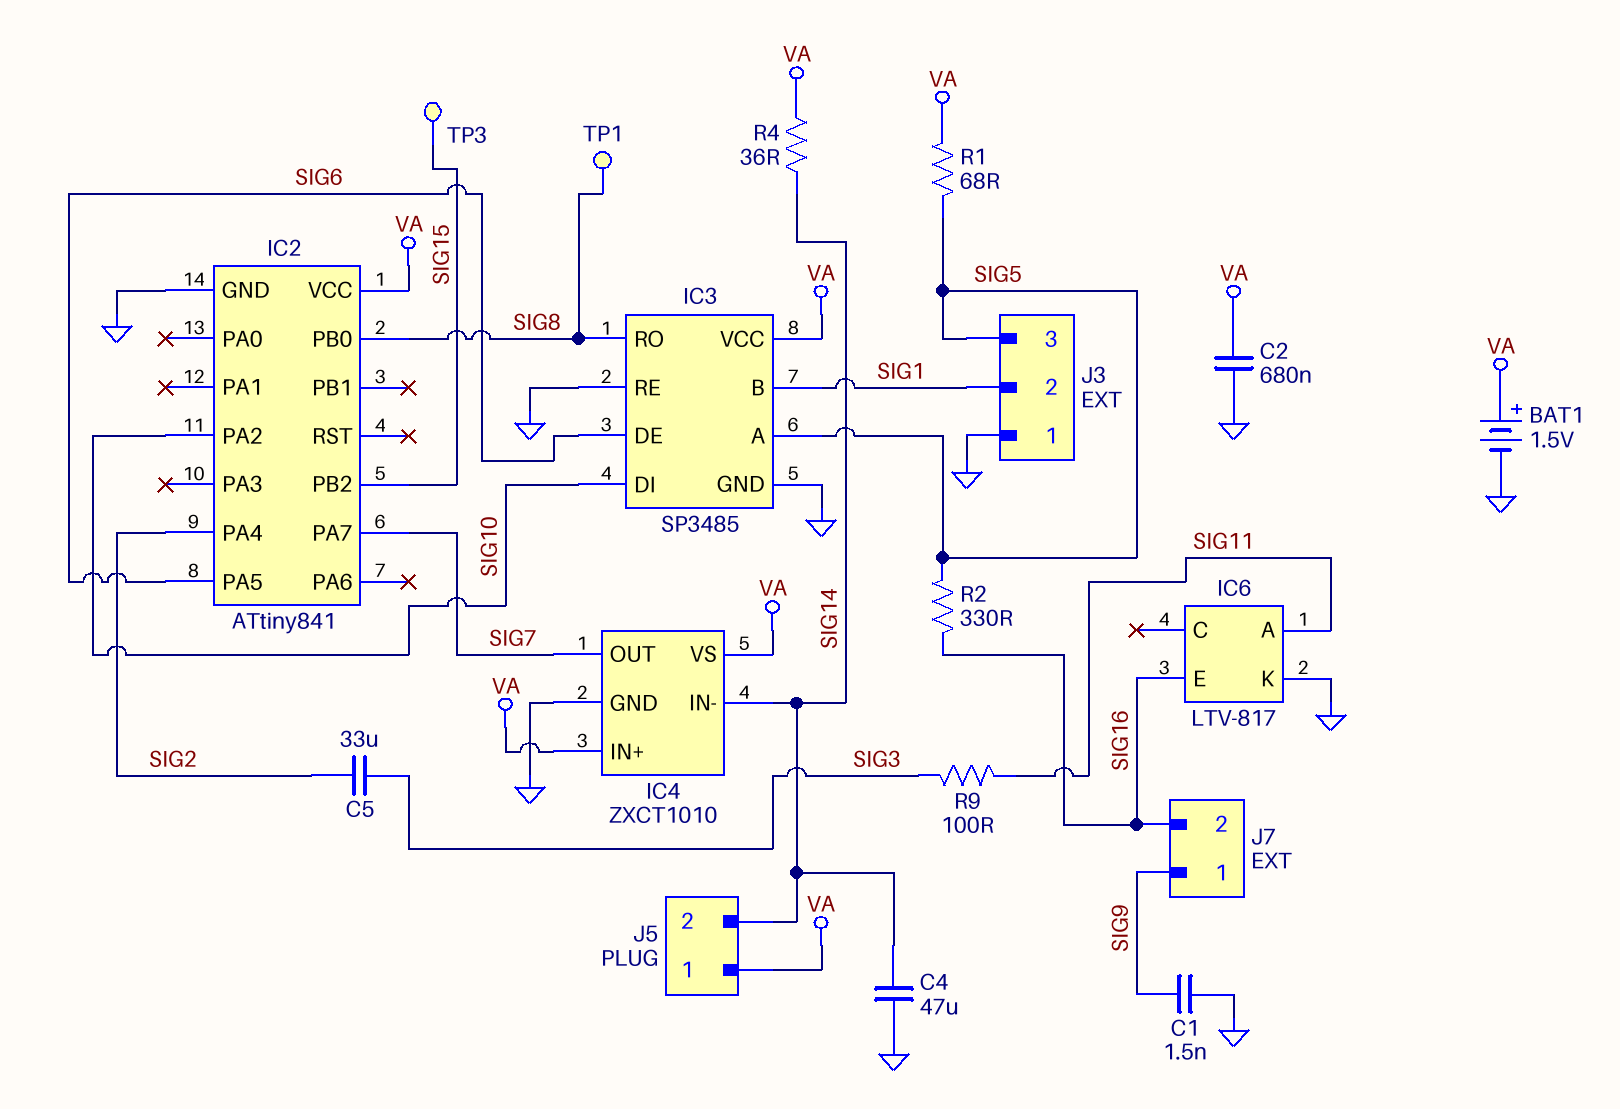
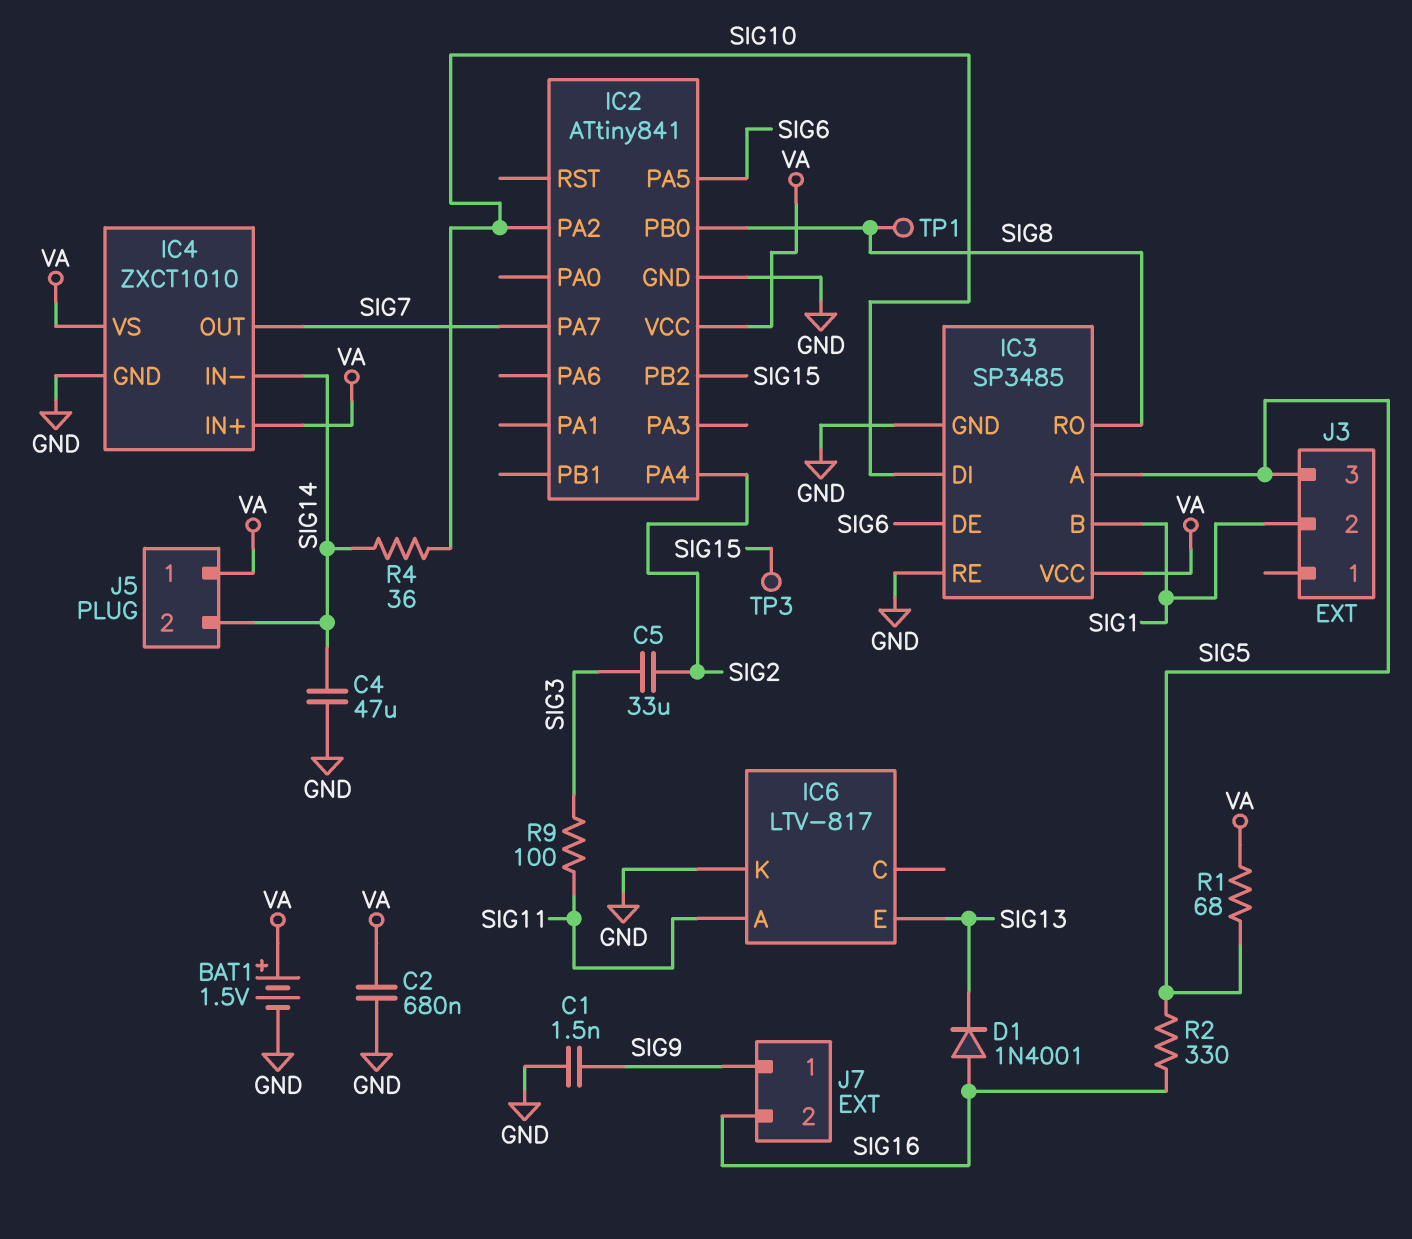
D1: none -> diode 1N4001 (A SIG16, K SIG13)
IC6 pin E: SIG16 -> SIG13
J3 pin 1: GND -> none
R4: 36 (SIG14, VA) -> 36 (SIG10, SIG14)

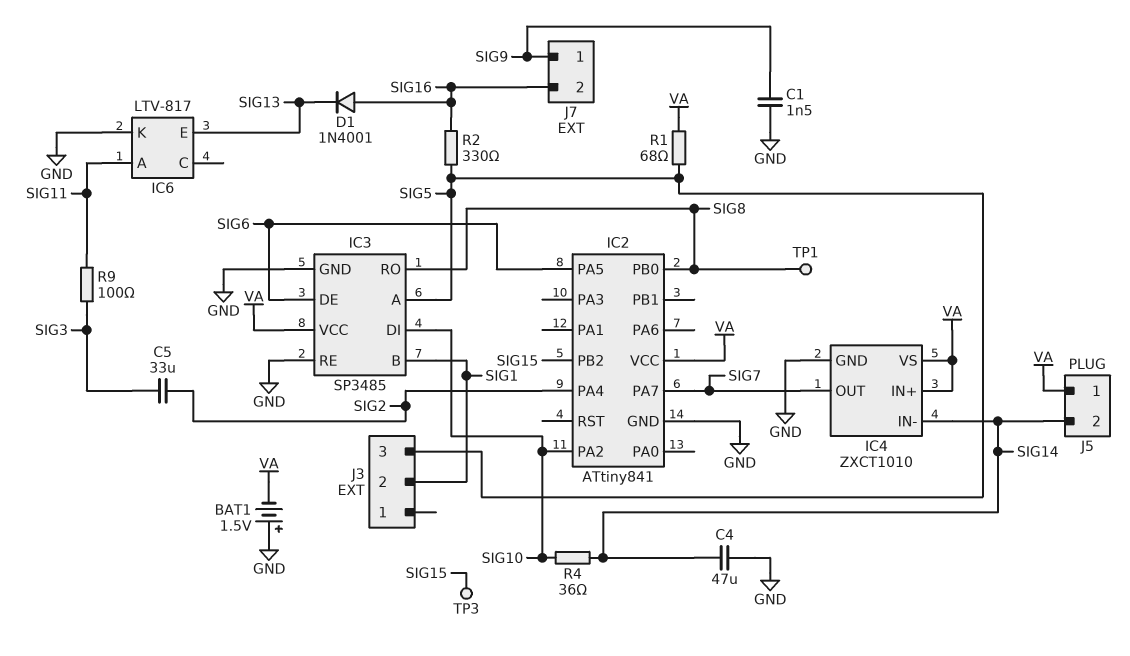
BAT1: 1.5V (plus VA, minus GND) -> 1.5V (plus GND, minus VA)
C2: 680nF (GND, VA) -> none

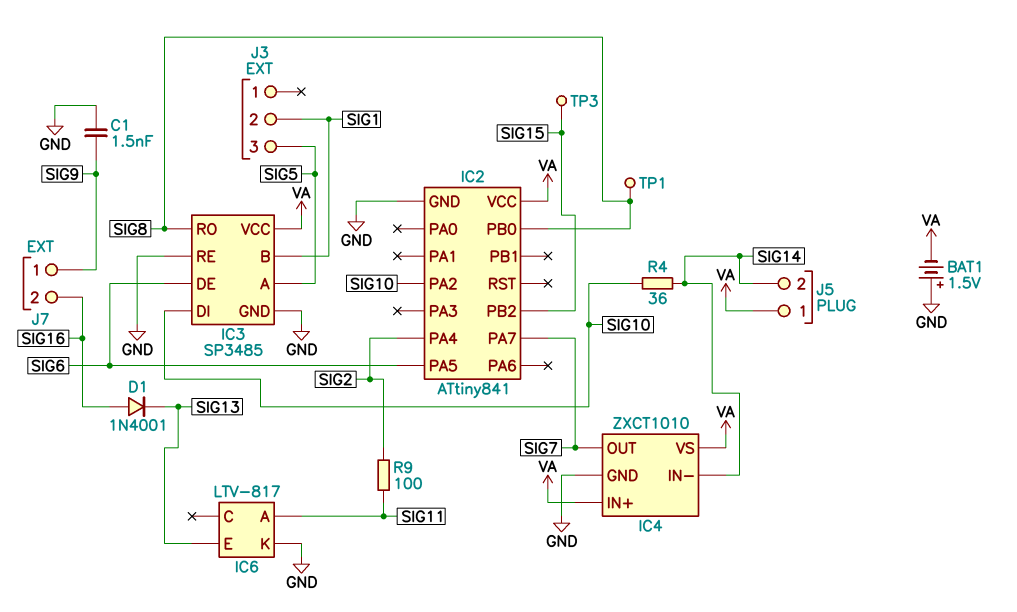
C4: 47uF (GND, SIG14) -> none
C5: 33uF (SIG2, SIG3) -> none
R1: 68 (SIG5, VA) -> none
R2: 330 (SIG5, SIG16) -> none
R9: 100 (SIG3, SIG11) -> 100 (SIG2, SIG11)

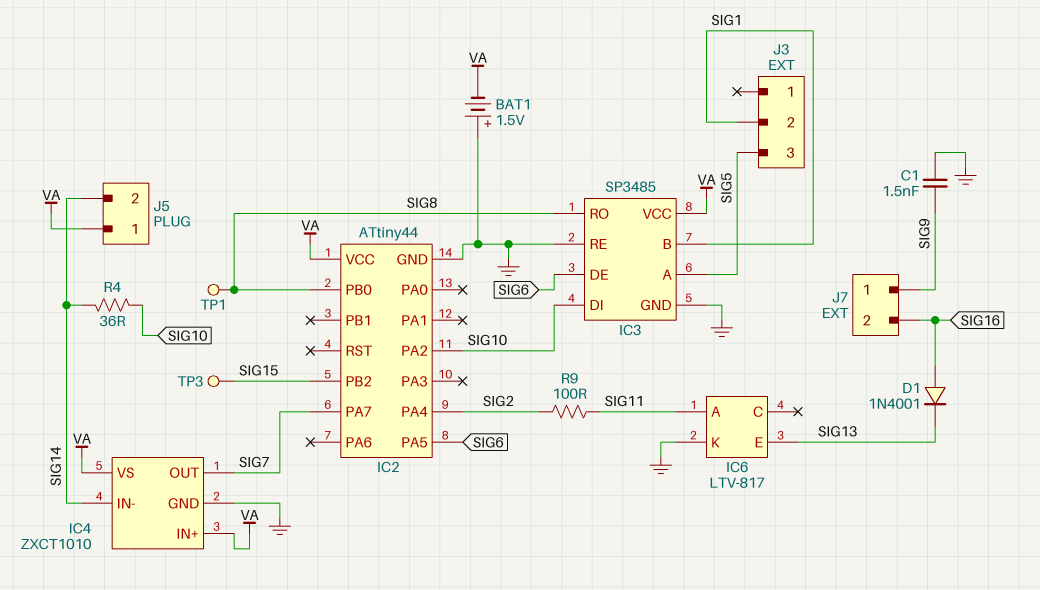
IC2: ATtiny841 -> ATtiny44

